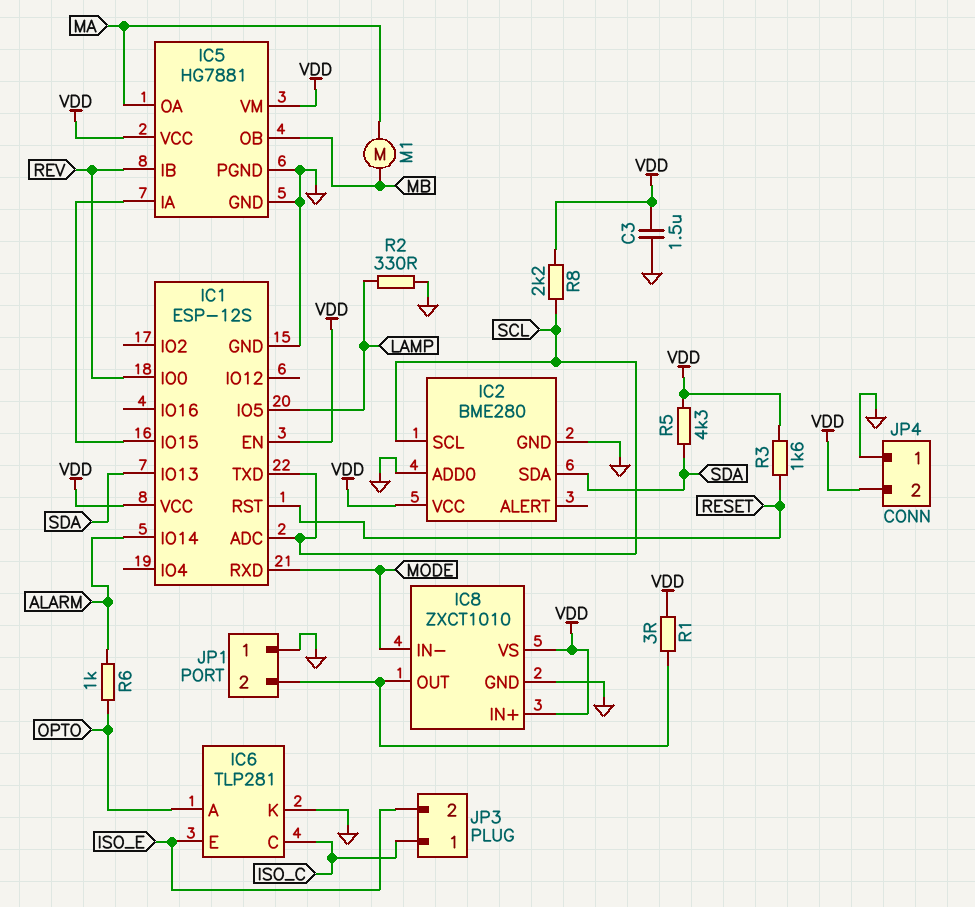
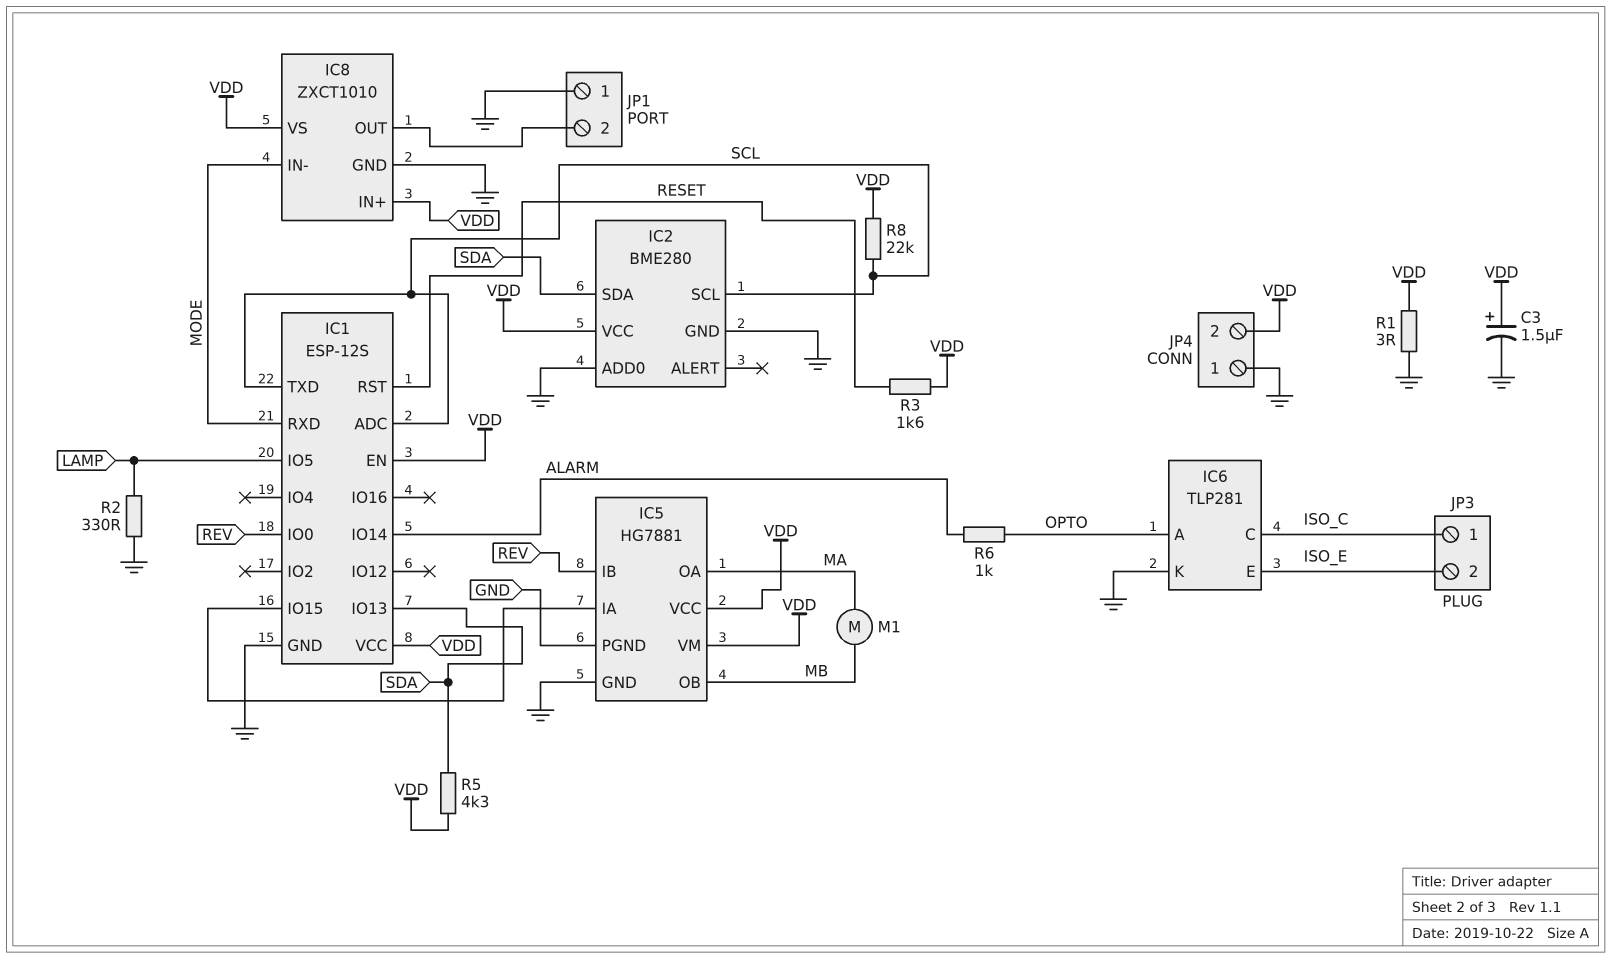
C3: 1.5uF (GND, VDD) -> 1.5uF (plus VDD, minus GND)
R1: 3 (IC8/OUT, VDD) -> 3 (GND, VDD)
R8: 2.2k (SCL, VDD) -> 22k (SCL, VDD)

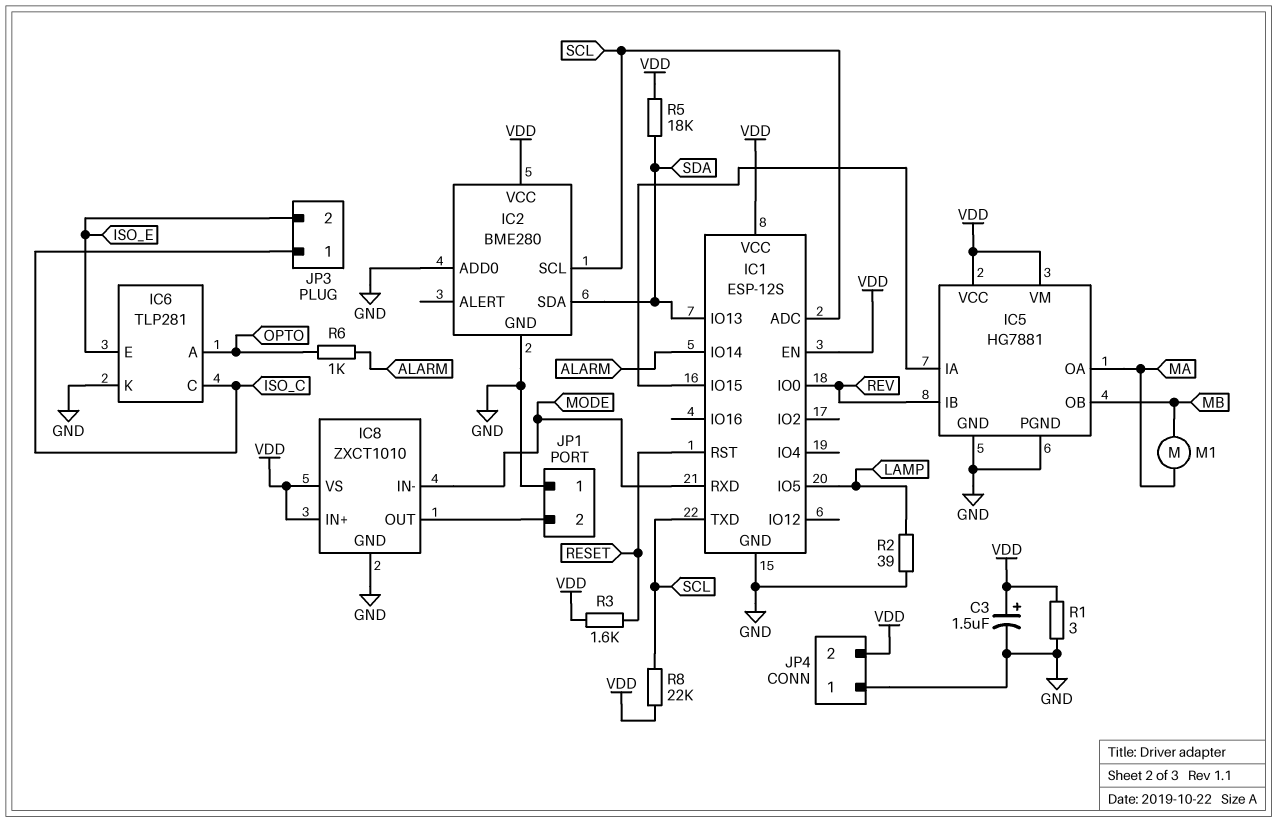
R2: 330 (GND, LAMP) -> 39 (GND, LAMP)
R5: 4.3k (SDA, VDD) -> 18k (SDA, VDD)

